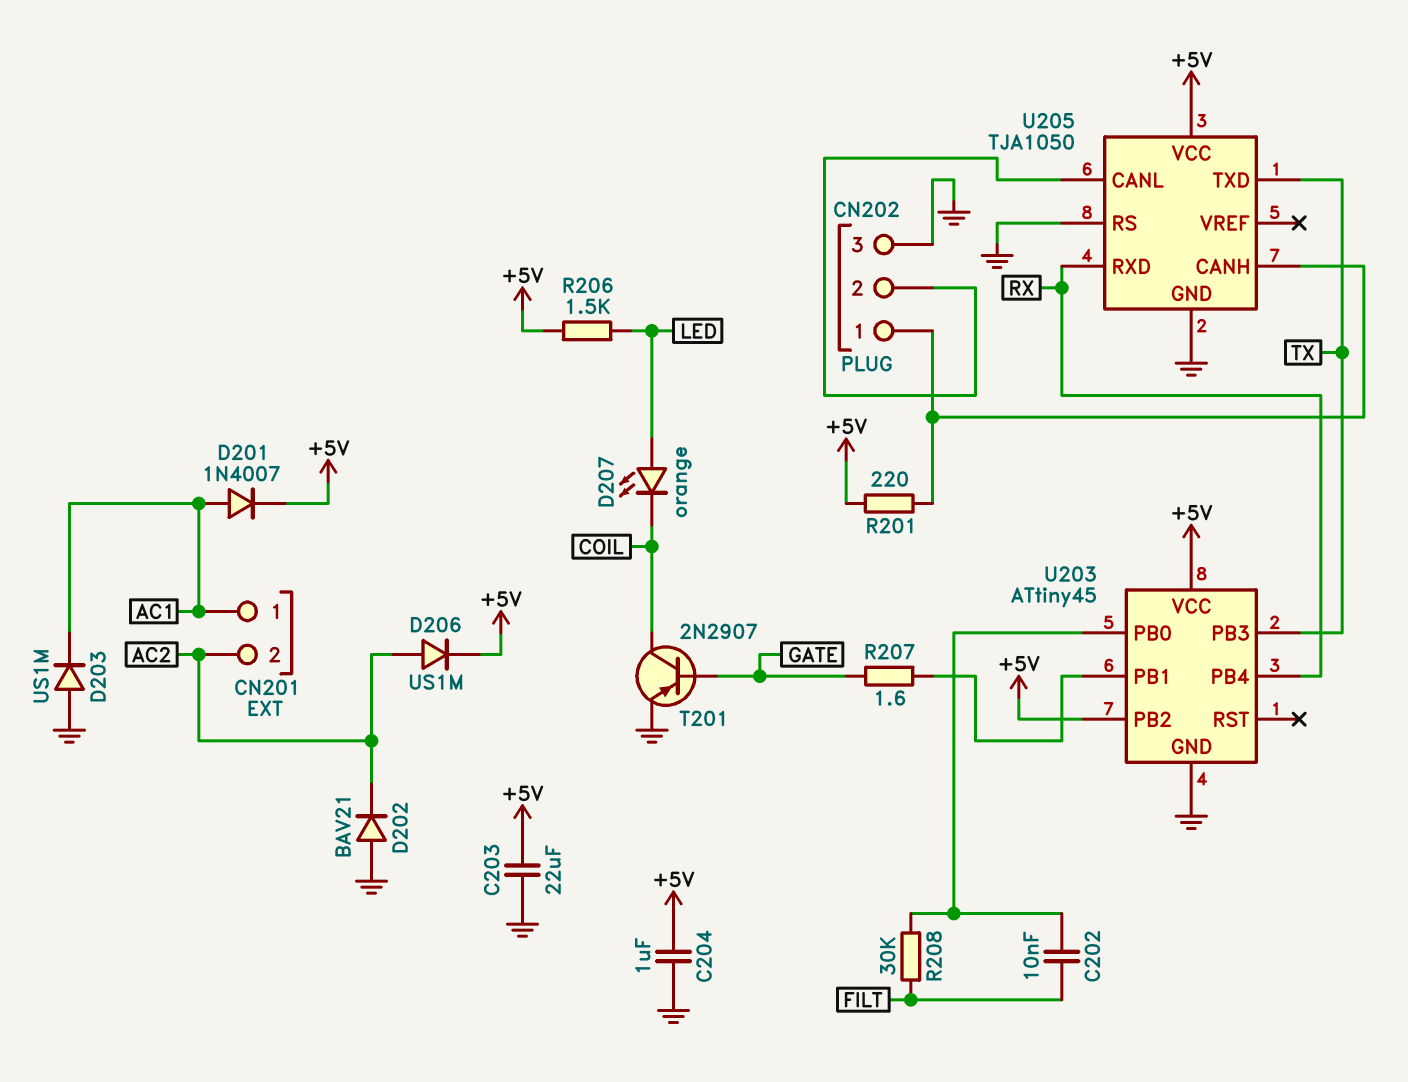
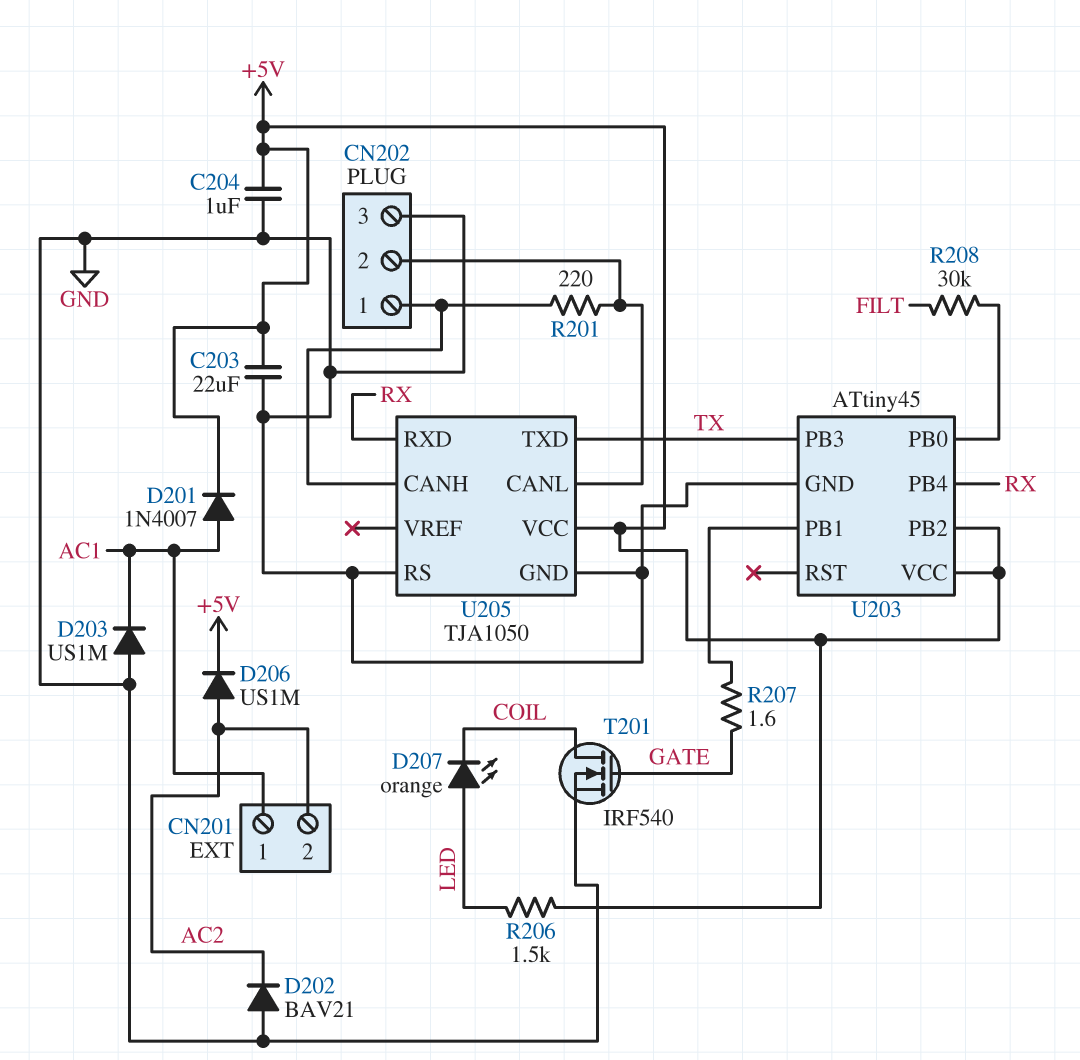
C202: 10nF (FILT, U203/PB0) -> none
R201: 220 (+5V, CN202/1) -> 220 (CN202/1, CN202/2)
T201: PNP 2N2907 (B GATE, C COIL, E GND) -> NMOS IRF540 (G GATE, D COIL, S GND)

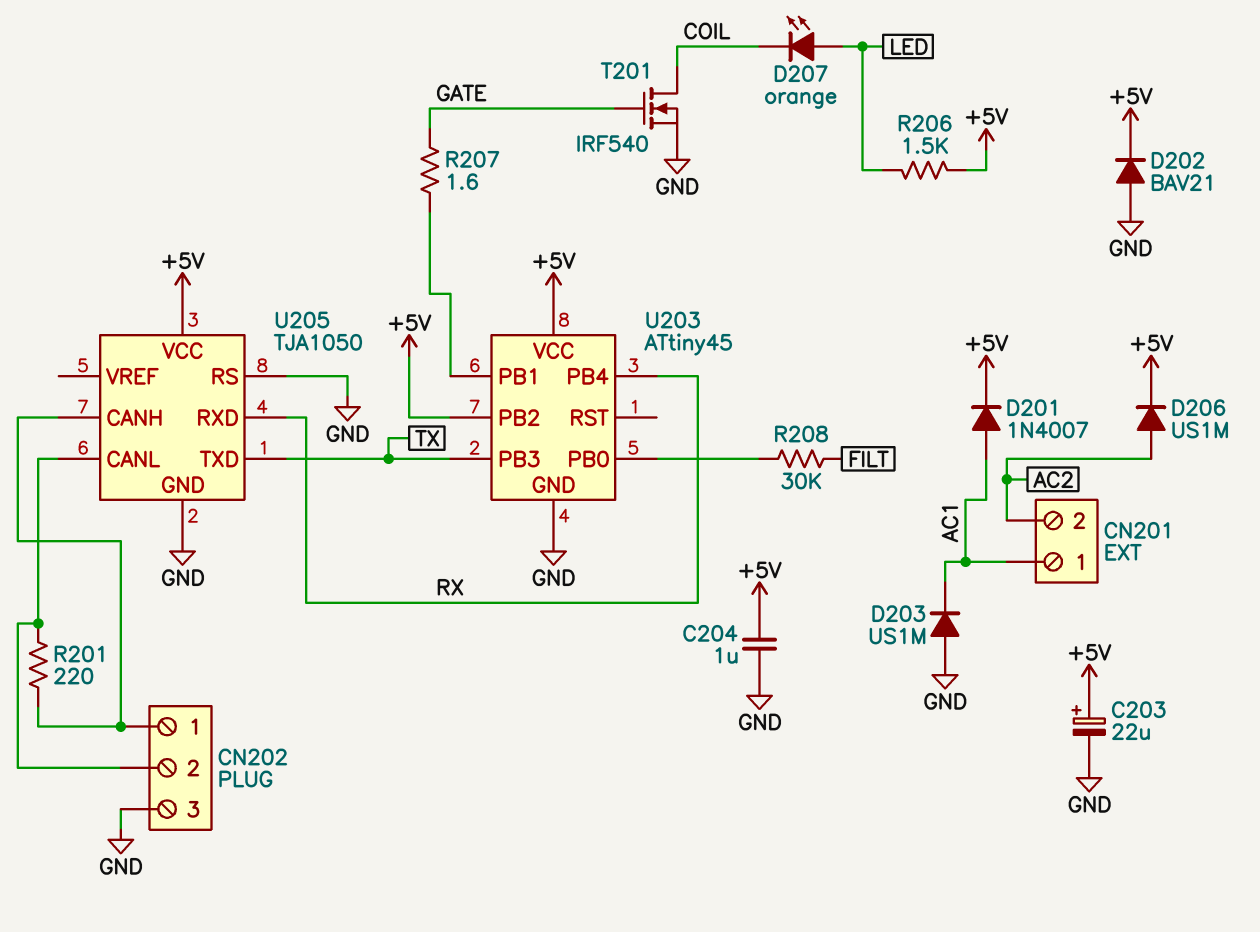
C203: 22uF (+5V, GND) -> 22uF (plus +5V, minus GND)
D202: diode BAV21 (A GND, K AC2) -> diode BAV21 (A GND, K +5V)

